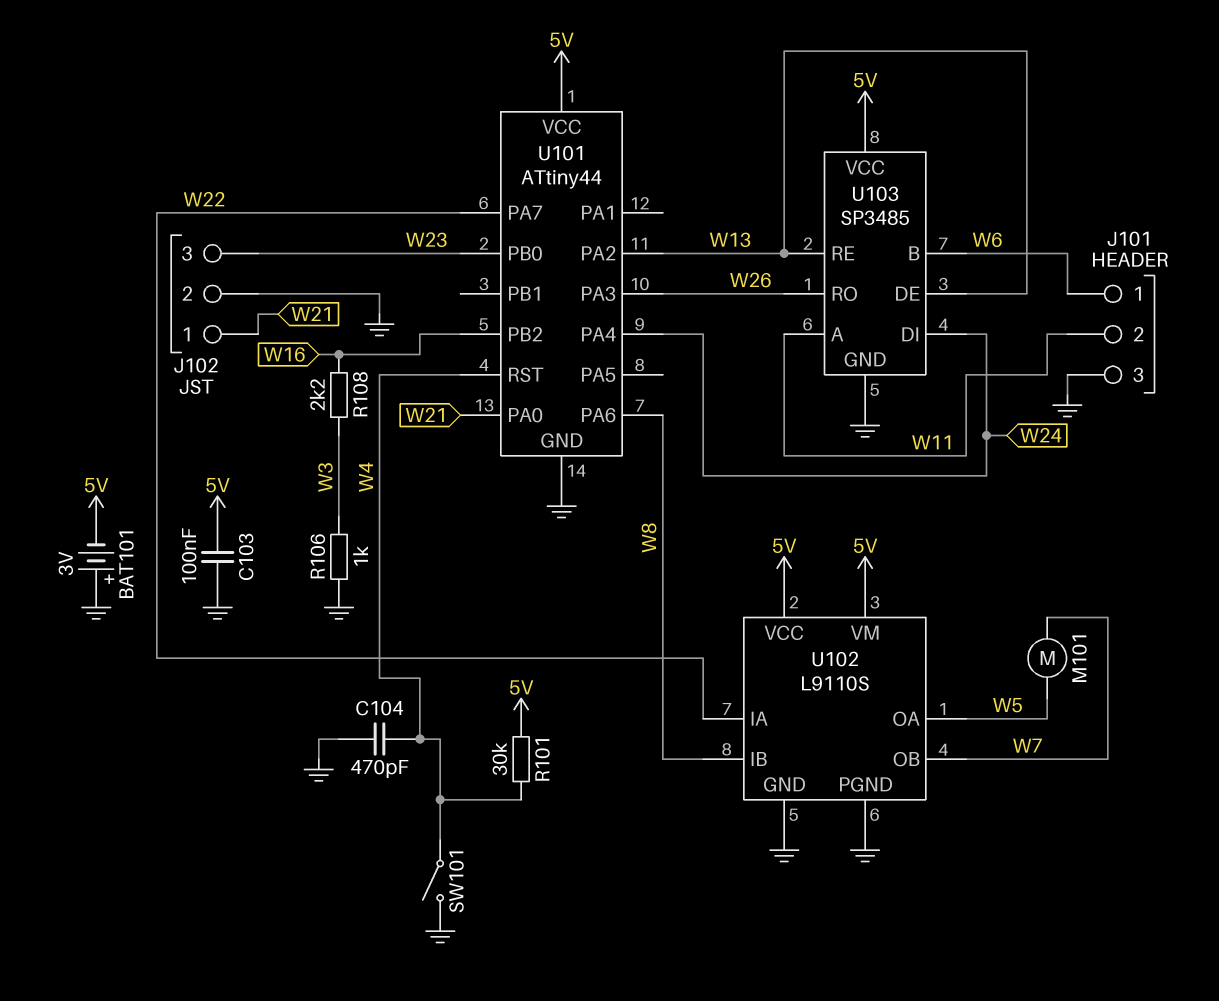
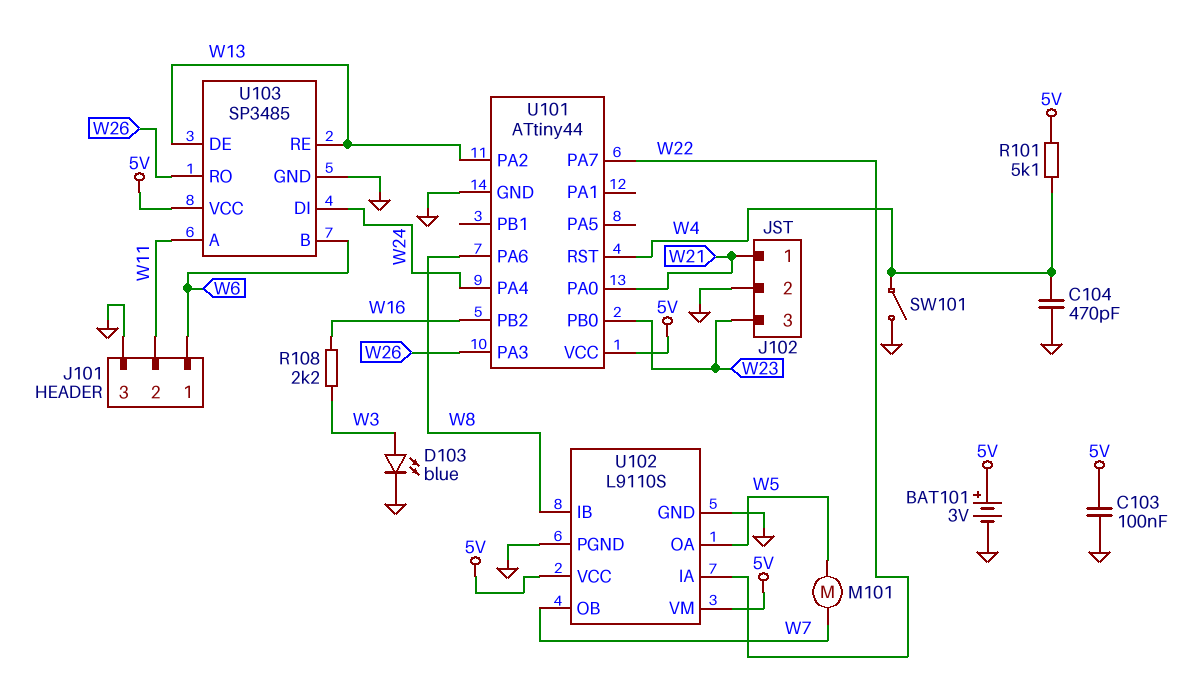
BAT101: 3V (plus GND, minus 5V) -> 3V (plus 5V, minus GND)
D103: none -> LED blue (A W3, K GND)
R101: 30k (5V, W4) -> 5.1k (5V, W4)
R106: 1k (GND, W3) -> none

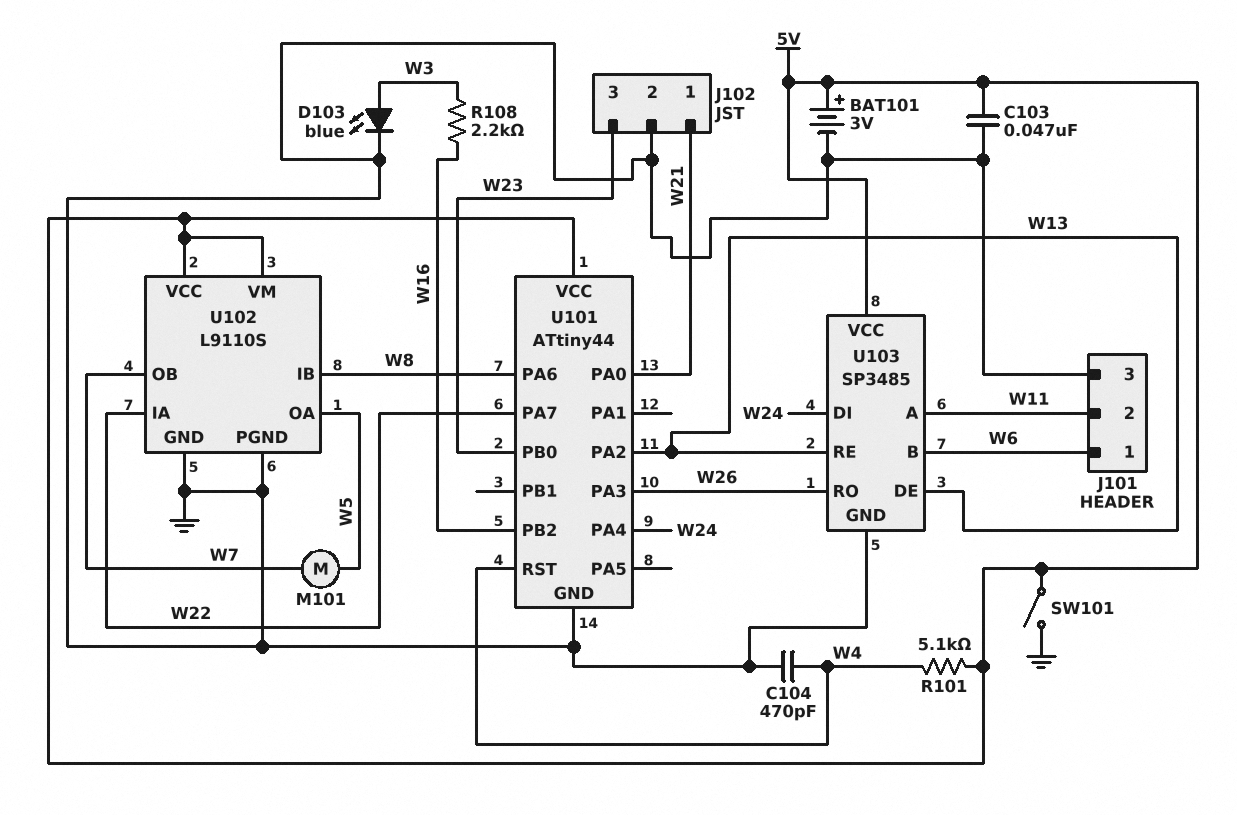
C103: 100nF (5V, GND) -> 47nF (5V, GND)
SW101: switch (GND, W4) -> switch (5V, GND)

